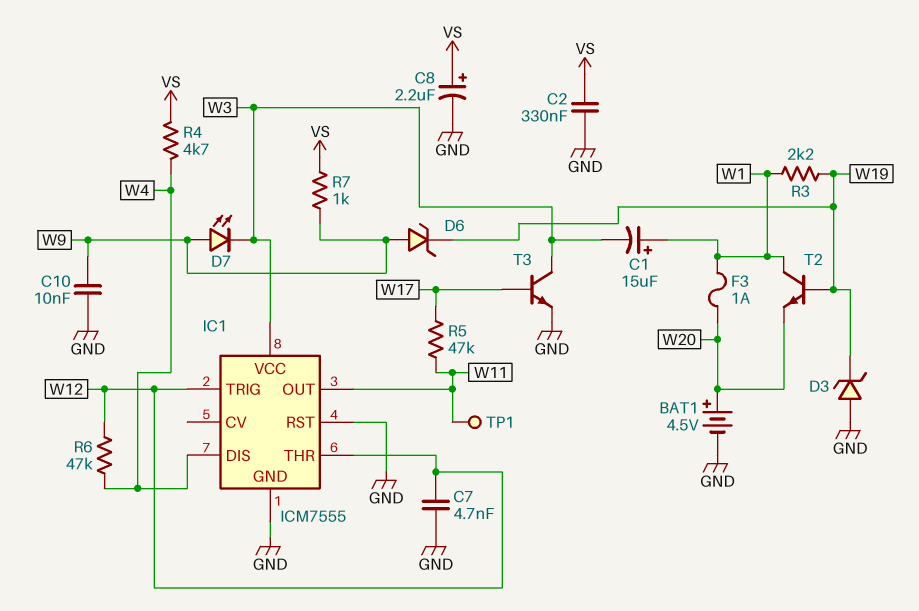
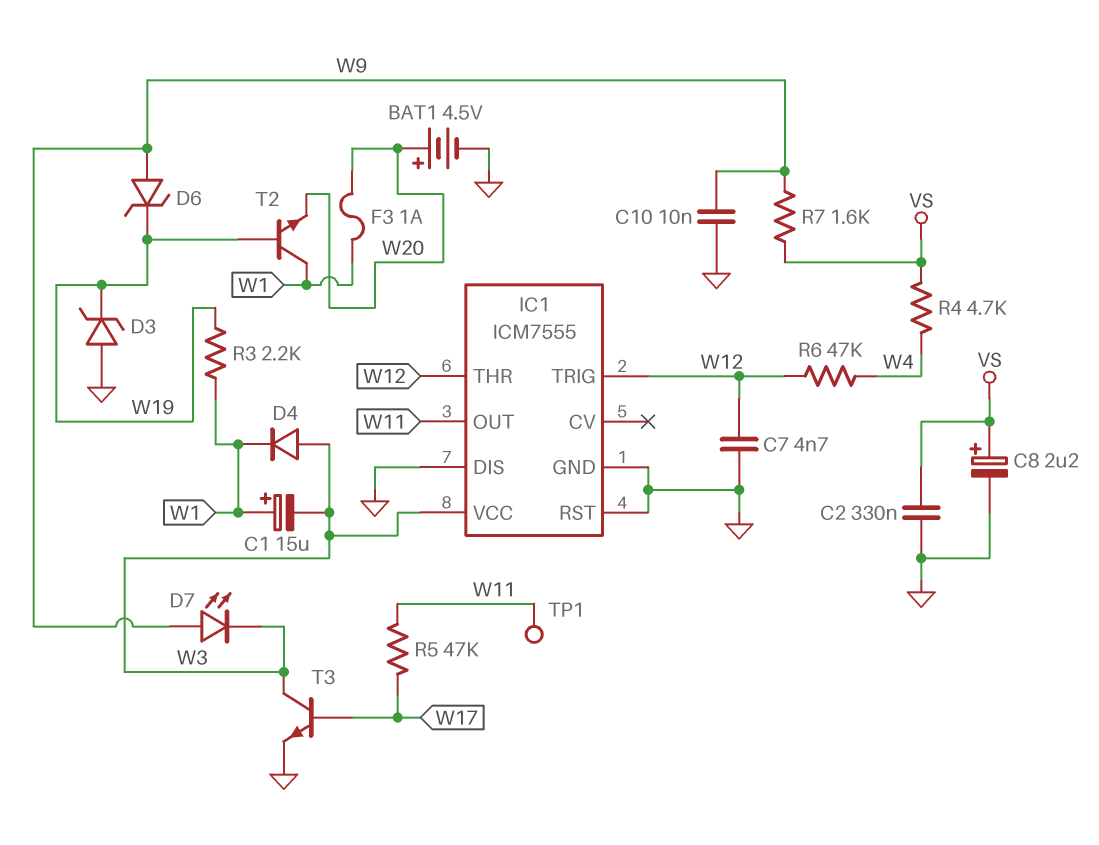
D4: none -> diode (A W3, K W1)
IC1 pin DIS: W4 -> GND
R7: 1k (VS, W9) -> 1.6k (VS, W9)

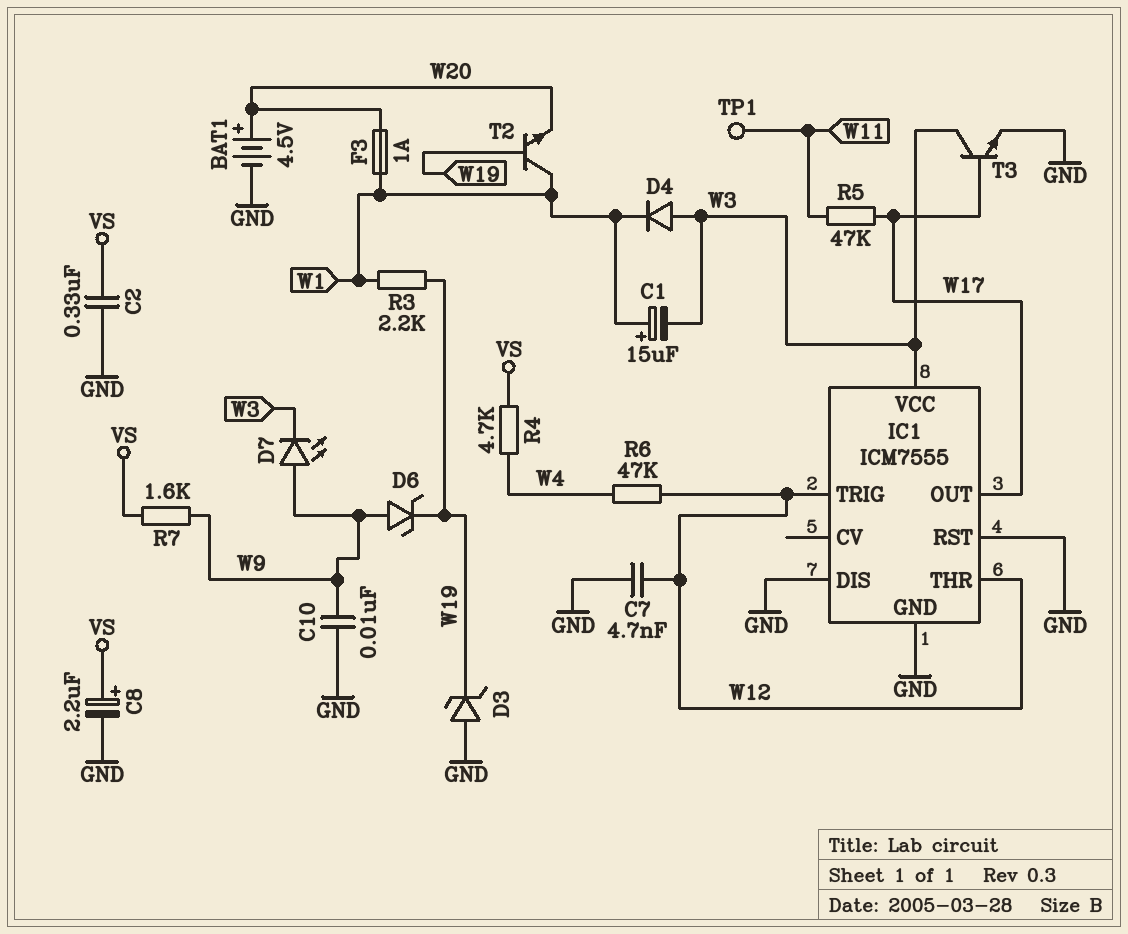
IC1 pin OUT: W11 -> W17

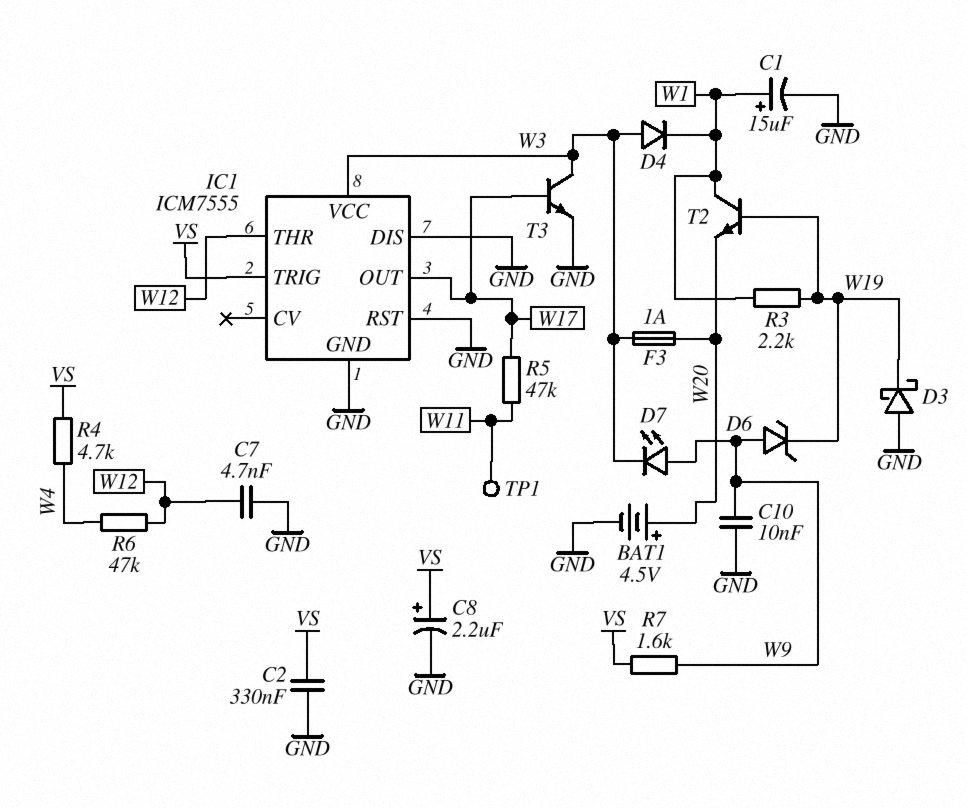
C1: 15uF (plus W1, minus W3) -> 15uF (plus W1, minus GND)
D3: zener (A GND, K W19) -> schottky (A GND, K W19)
F3: 1A (W1, W20) -> 1A (W3, W20)
IC1 pin TRIG: W12 -> VS

